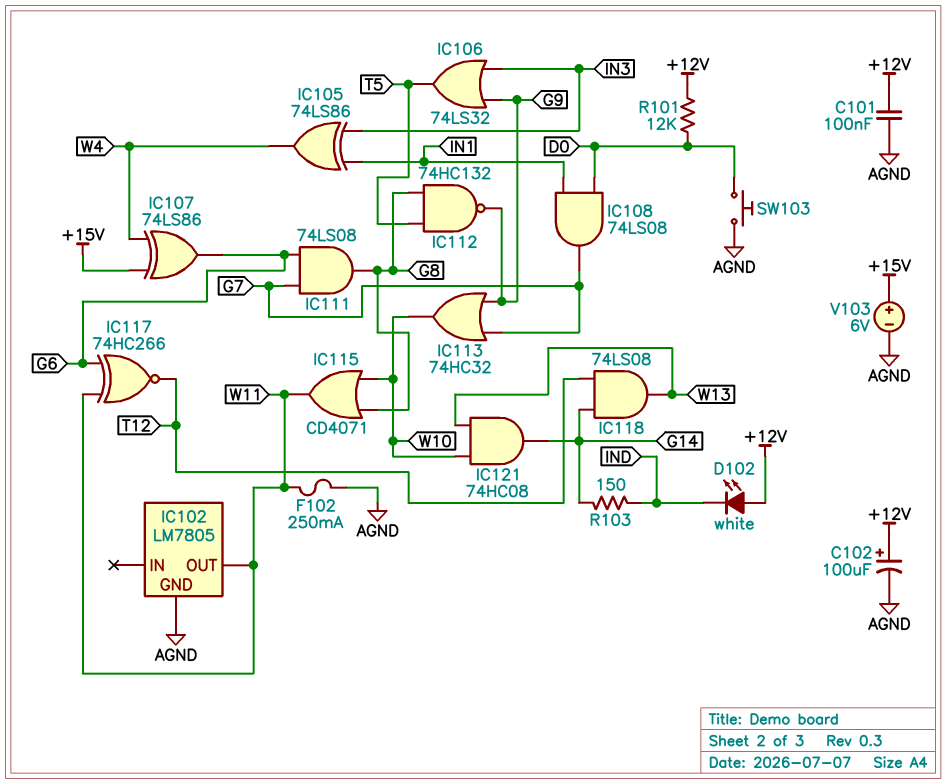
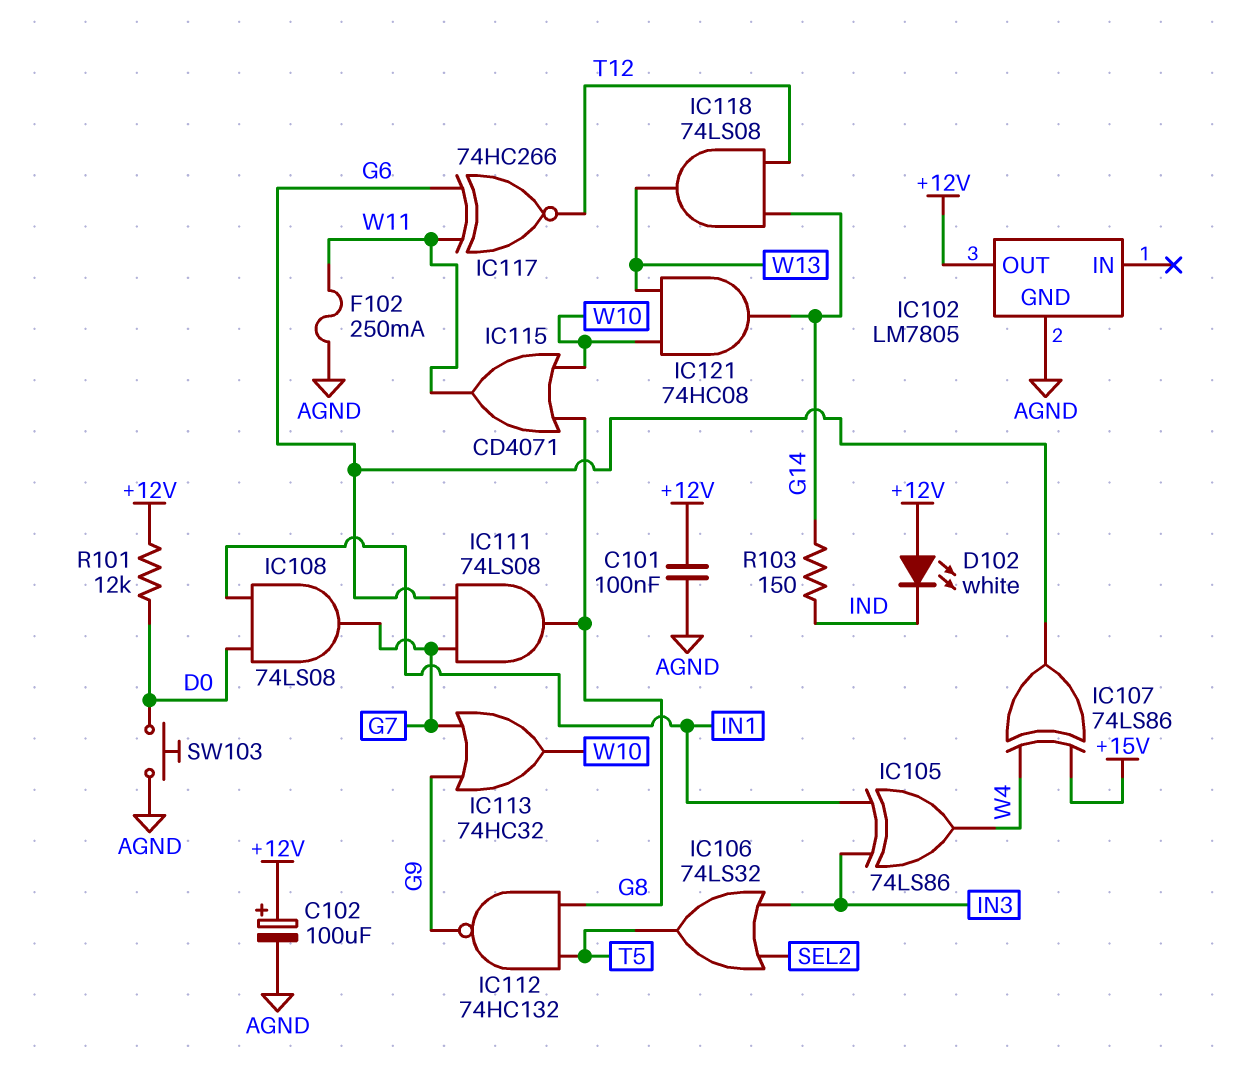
IC102 pin OUT: W11 -> +12V
IC106: OR 74LS32 (in G9, in IN3, out T5) -> OR 74LS32 (in IN3, in SEL2, out T5)
V103: 6V (plus +15V, minus AGND) -> none

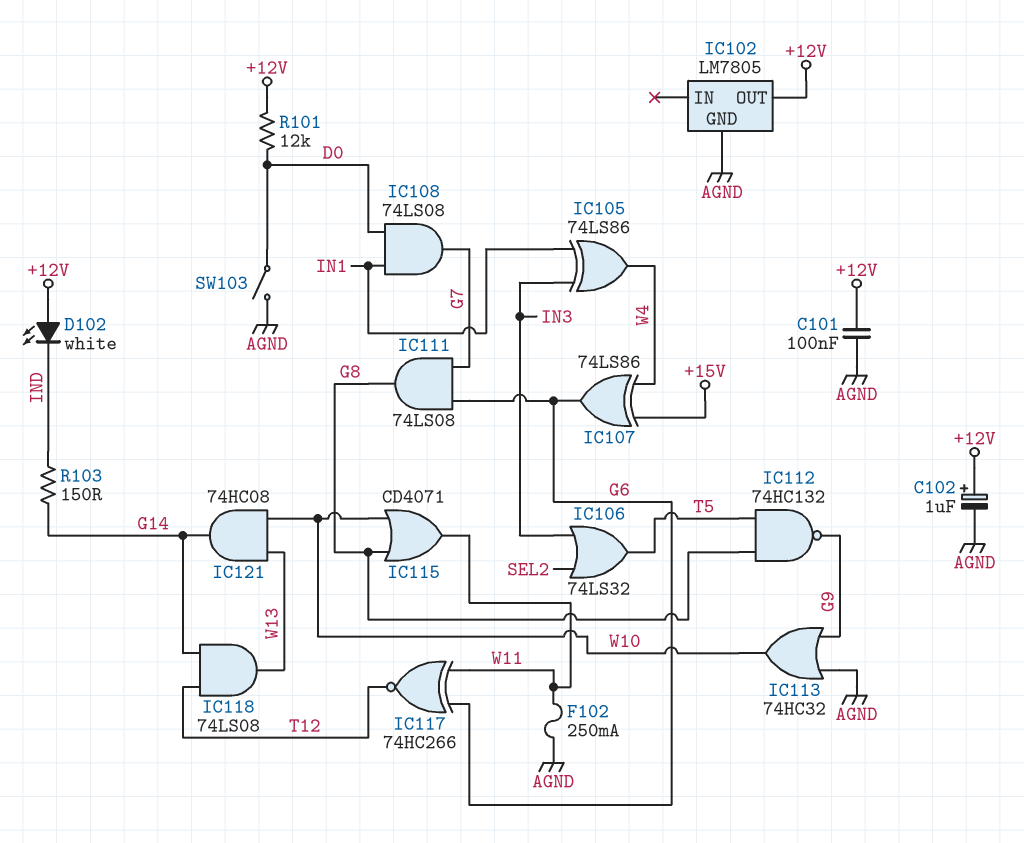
C102: 100uF (plus +12V, minus AGND) -> 1uF (plus +12V, minus AGND)
IC113: OR 74HC32 (in G7, in G9, out W10) -> OR 74HC32 (in AGND, in G9, out W10)
SW103: button (AGND, D0) -> switch (AGND, D0)

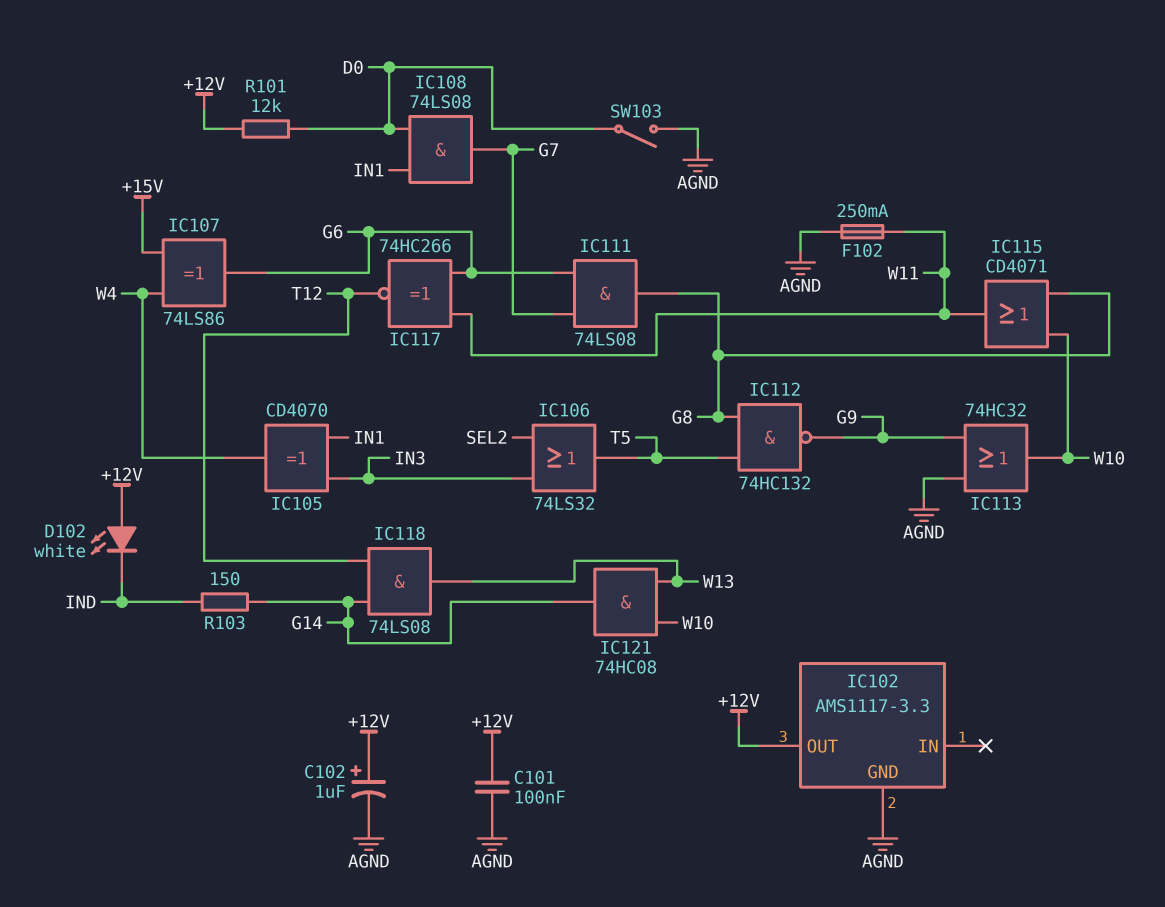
IC102: LM7805 -> AMS1117-3.3
IC105: XOR 74LS86 (in IN1, in IN3, out W4) -> XOR CD4070 (in IN1, in IN3, out W4)

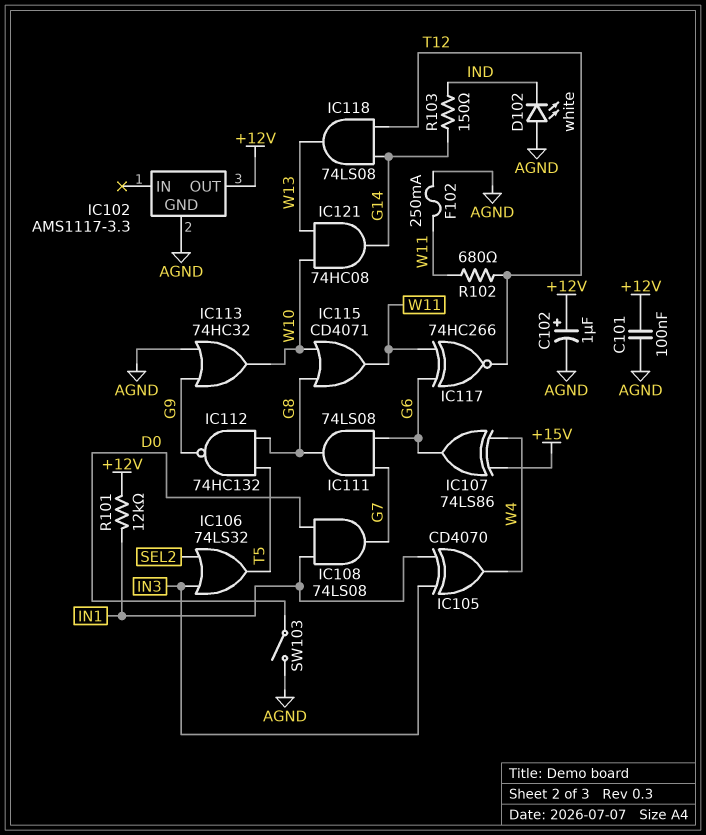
D102: LED white (A +12V, K IND) -> LED white (A AGND, K IND)
R101: 12k (+12V, D0) -> 12k (+12V, IN1)
R102: none -> 680 (T12, W11)

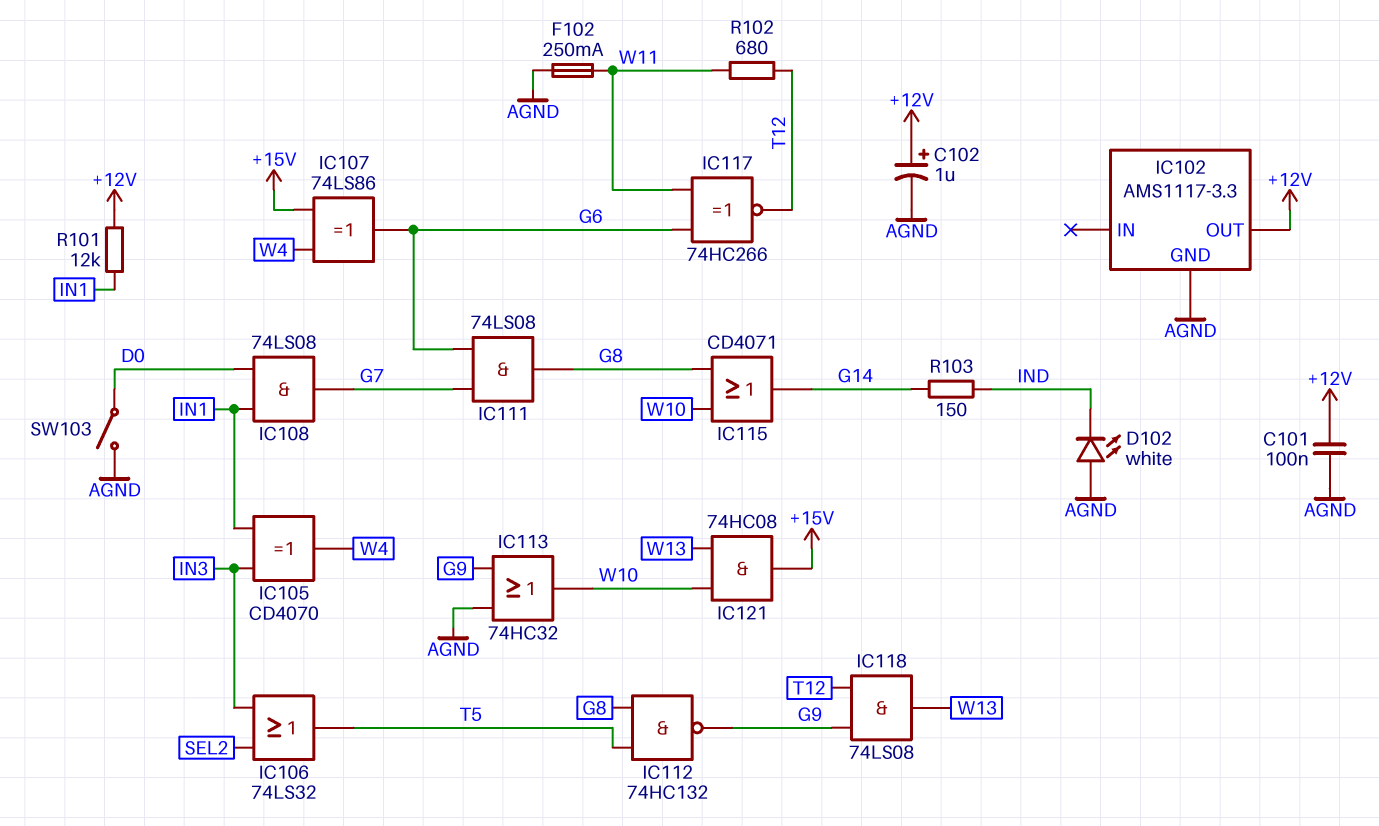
IC115: OR CD4071 (in G8, in W10, out W11) -> OR CD4071 (in G8, in W10, out G14)
IC118: AND 74LS08 (in G14, in T12, out W13) -> AND 74LS08 (in G9, in T12, out W13)
IC121: AND 74HC08 (in W10, in W13, out G14) -> AND 74HC08 (in W10, in W13, out +15V)

